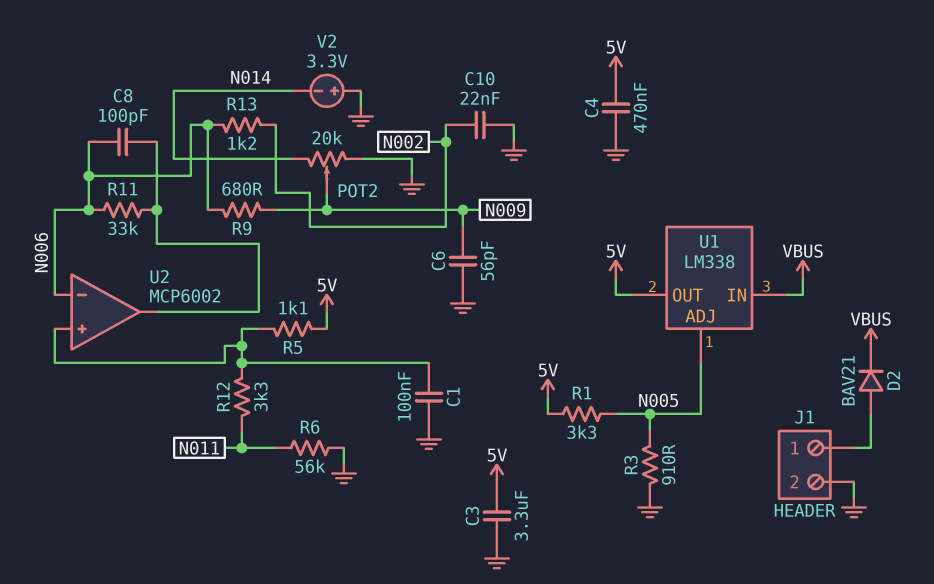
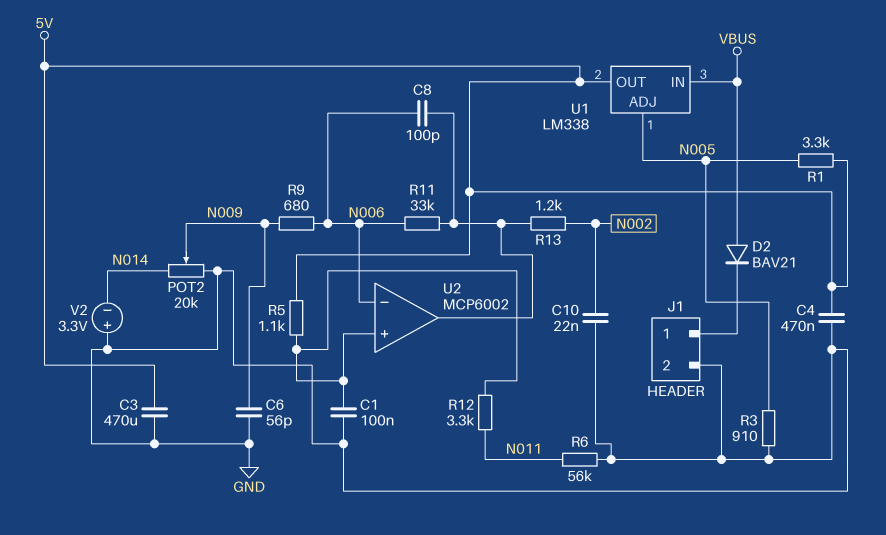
C3: 3.3uF (5V, GND) -> 470uF (5V, GND)
D2: diode BAV21 (A J1/1, K VBUS) -> diode BAV21 (A VBUS, K J1/1)
R13: 1.2k (N002, N006) -> 1.2k (N002, U2/out)

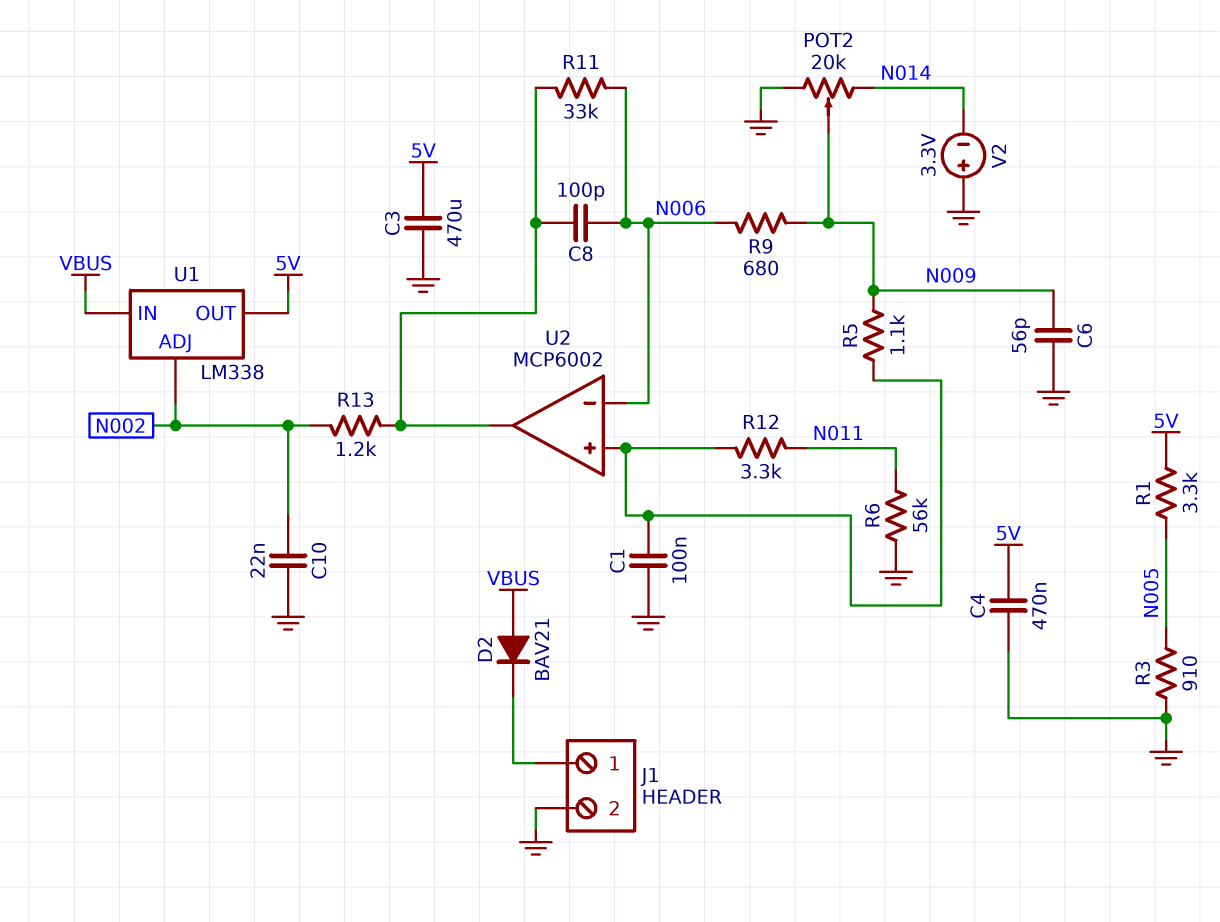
R5: 1.1k (5V, U2/in+) -> 1.1k (N009, U2/in+)
U1 pin ADJ: N005 -> N002

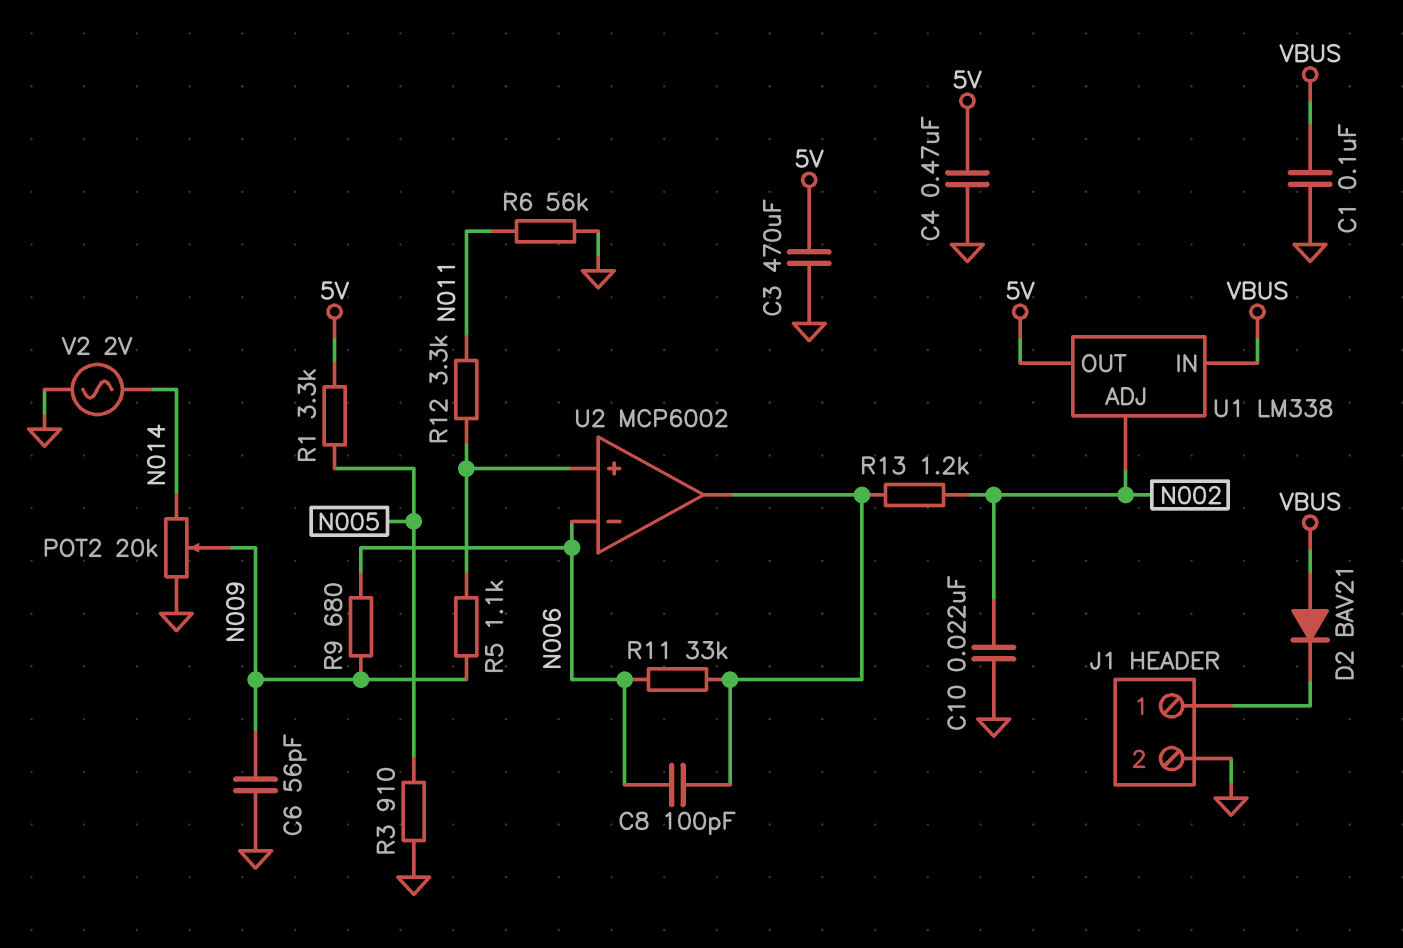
C1: 100nF (GND, U2/in+) -> 100nF (GND, VBUS)
V2: 3.3V (plus GND, minus N014) -> AC 2V (GND, N014)

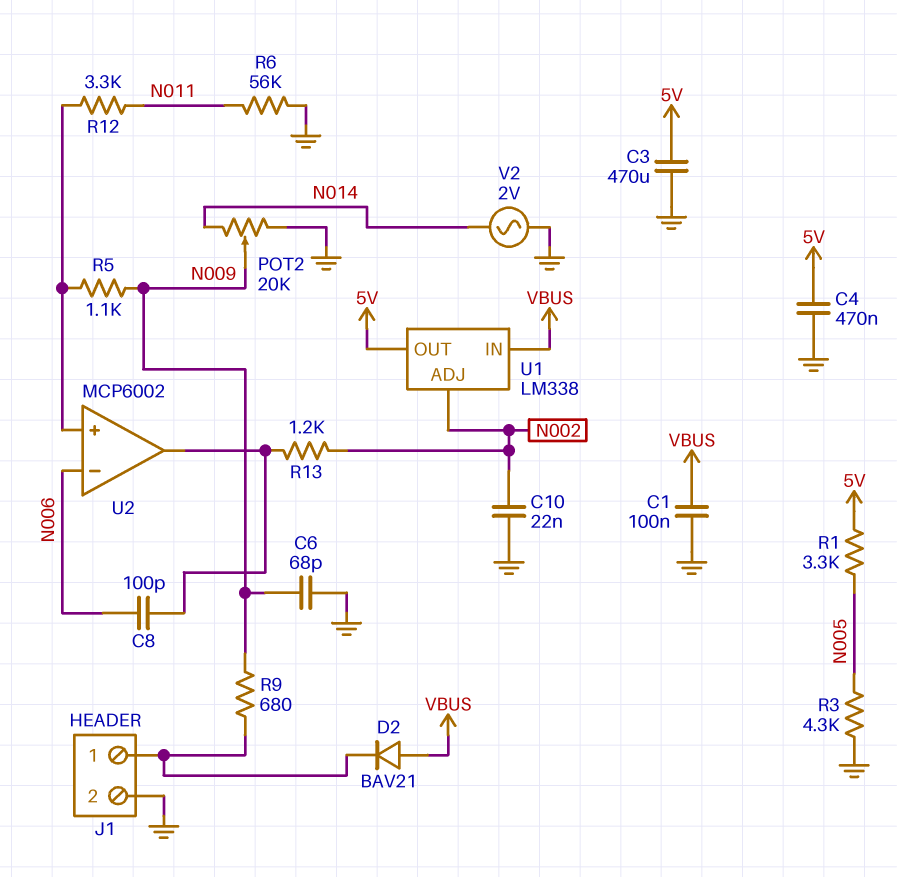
C6: 56pF (GND, N009) -> 68pF (GND, N009)
R3: 910 (GND, N005) -> 4.3k (GND, N005)
R9: 680 (N006, N009) -> 680 (J1/1, N009)
R11: 33k (N006, U2/out) -> none

